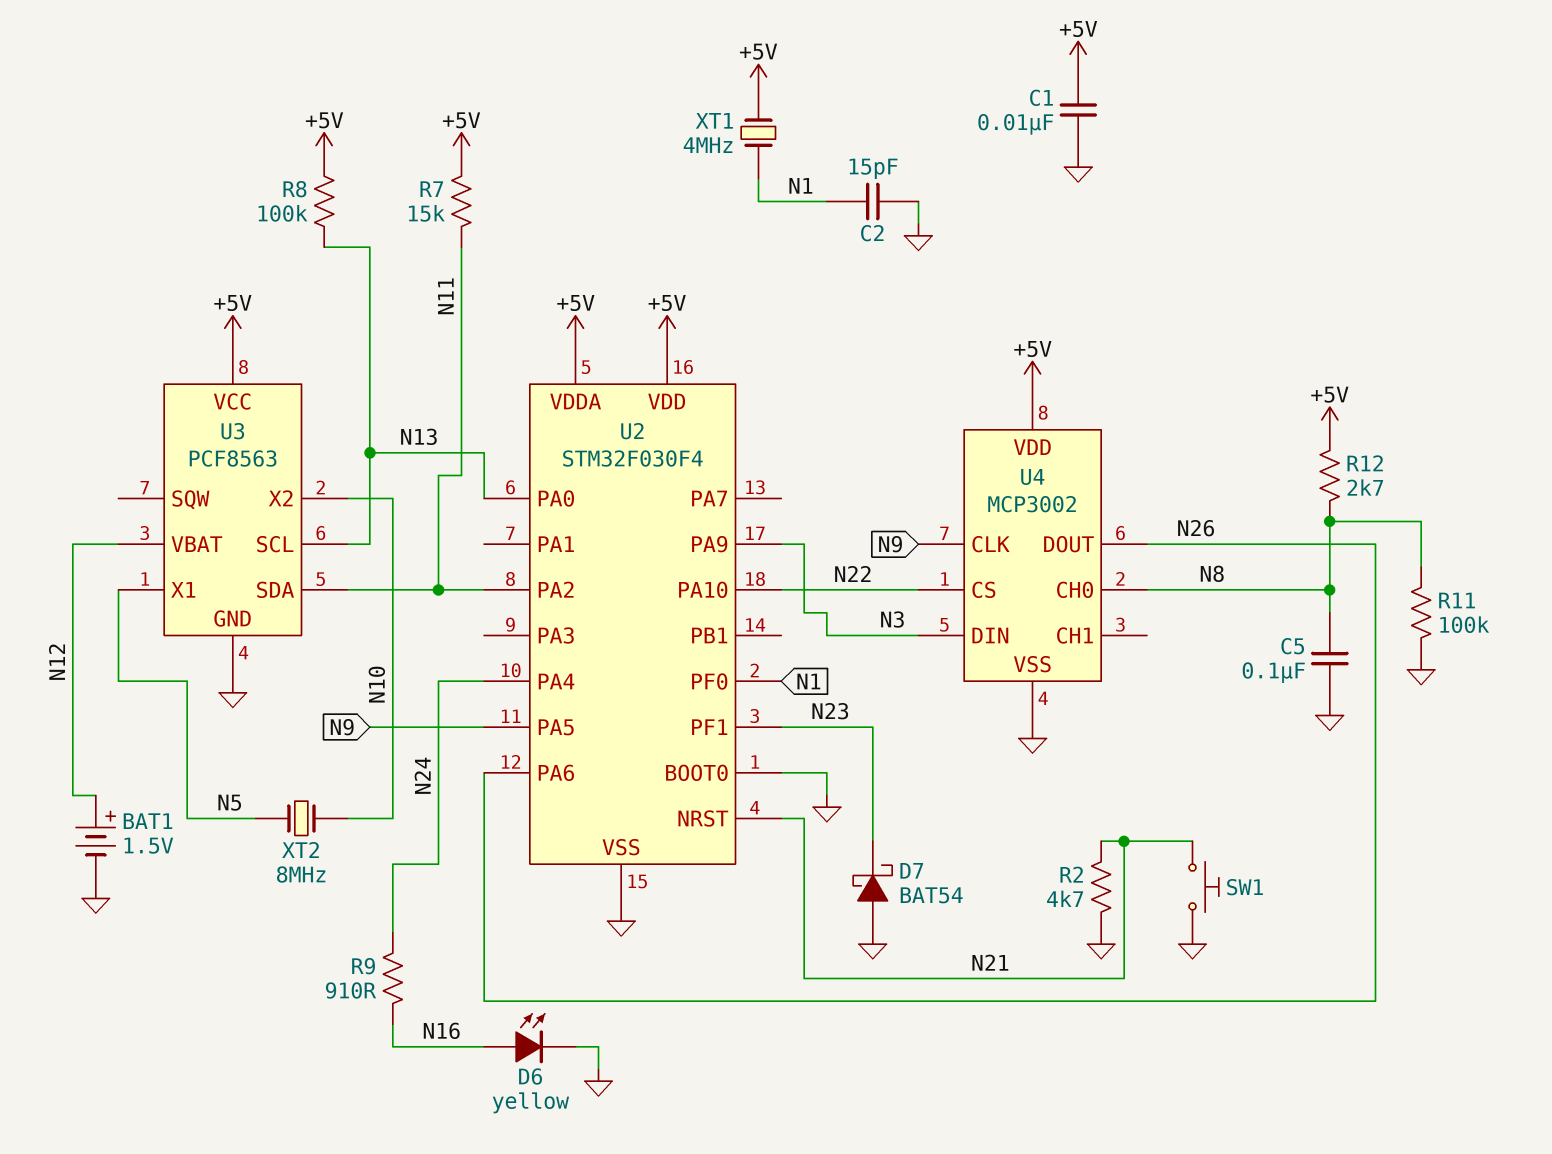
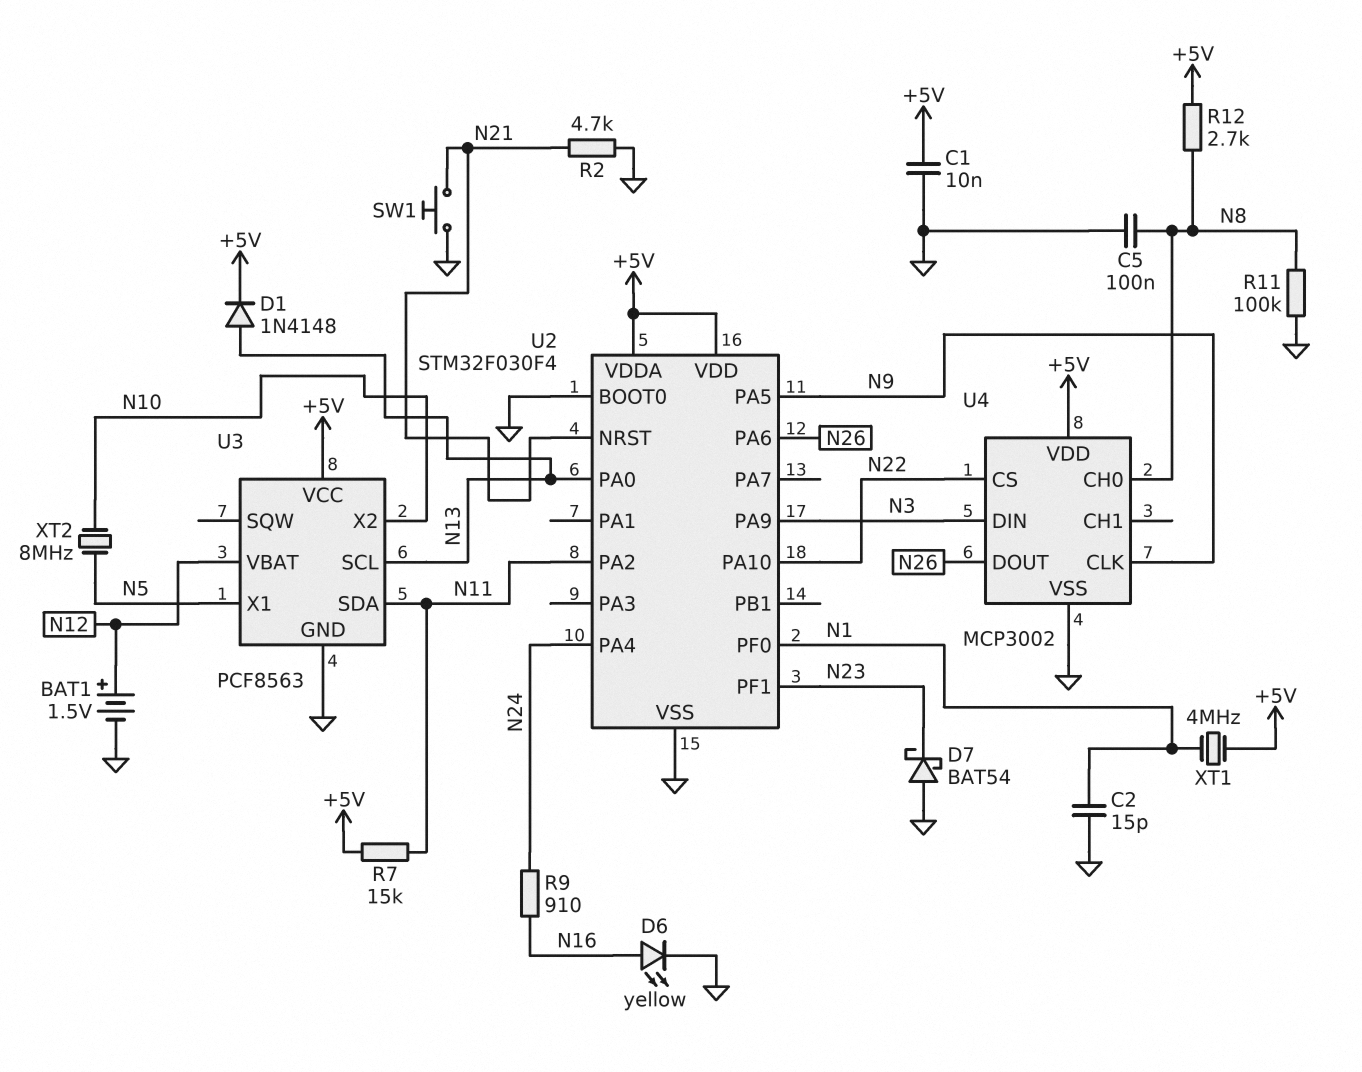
D1: none -> diode 1N4148 (A N13, K +5V)
R8: 100k (+5V, N13) -> none

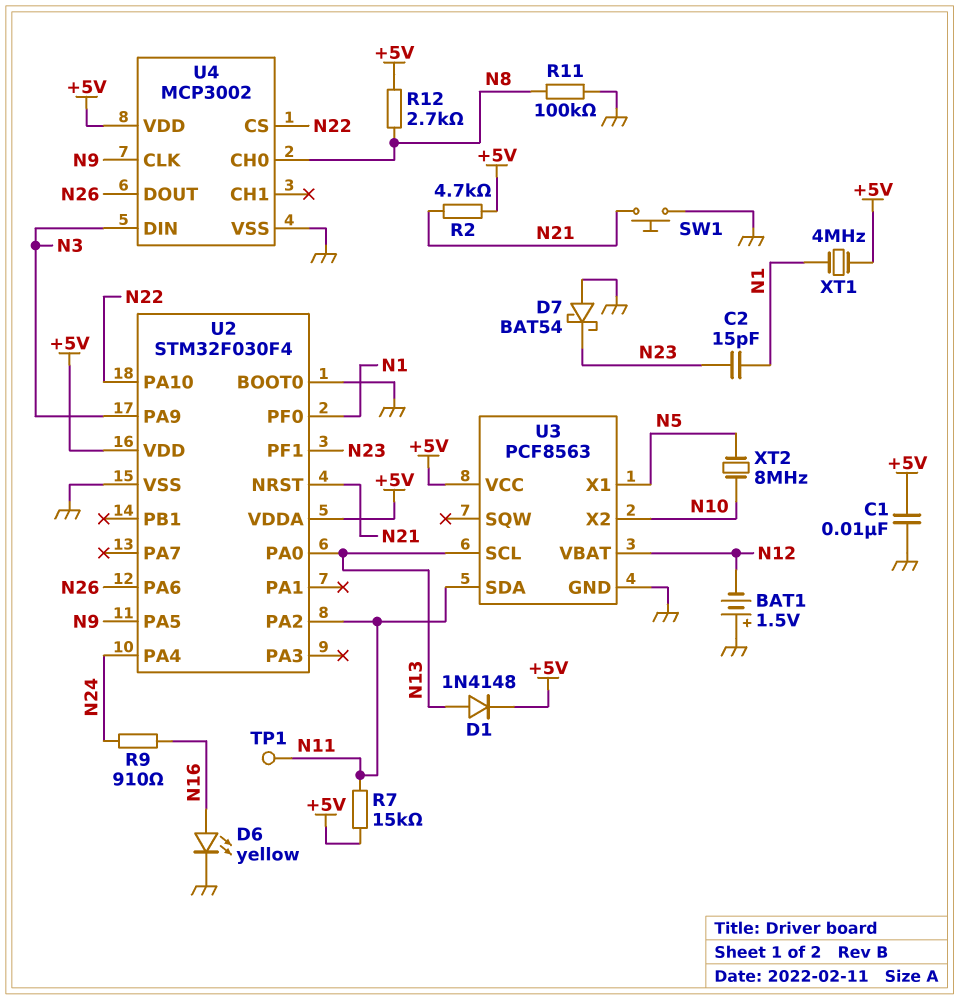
BAT1: 1.5V (plus N12, minus GND) -> 1.5V (plus GND, minus N12)
C2: 15pF (GND, N1) -> 15pF (N1, N23)
C5: 100nF (GND, N8) -> none
R2: 4.7k (GND, N21) -> 4.7k (+5V, N21)
TP1: none -> test point (N11)

